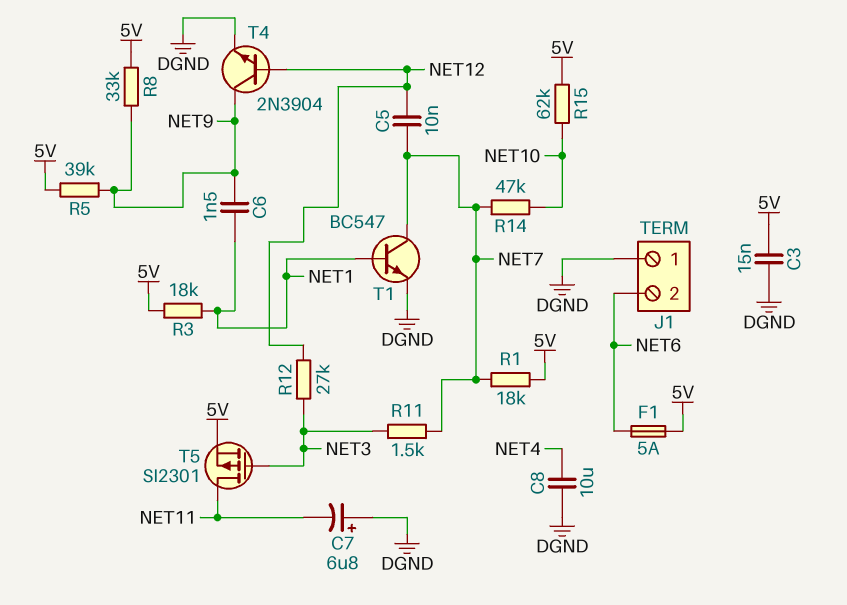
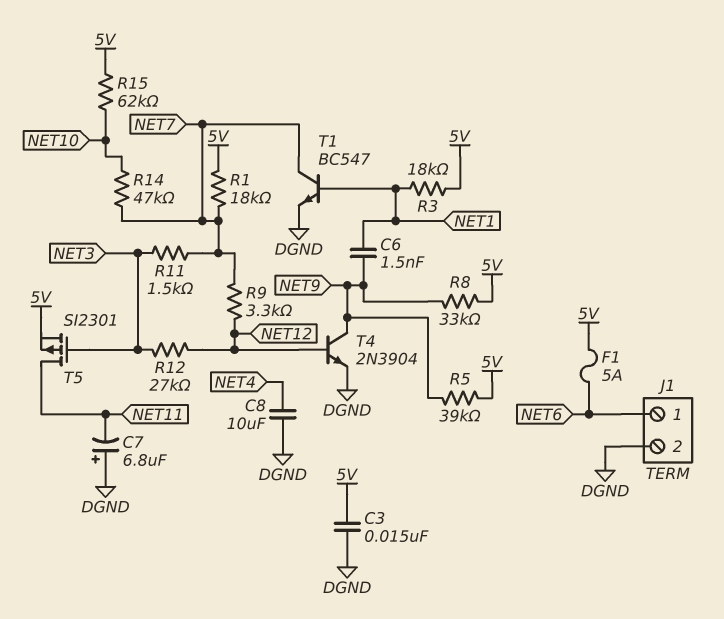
C5: 10nF (NET7, NET12) -> none
J1 pin 1: DGND -> NET6
J1 pin 2: NET6 -> DGND
R9: none -> 3.3k (NET7, NET12)

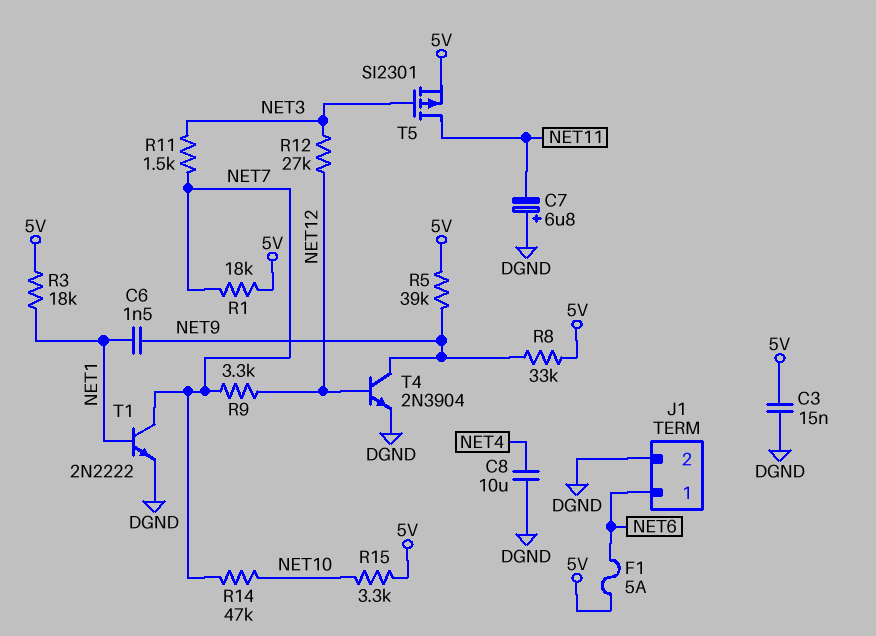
R15: 62k (5V, NET10) -> 3.3k (5V, NET10)
T1: NPN BC547 (B NET1, C NET7, E DGND) -> NPN 2N2222 (B NET1, C NET7, E DGND)

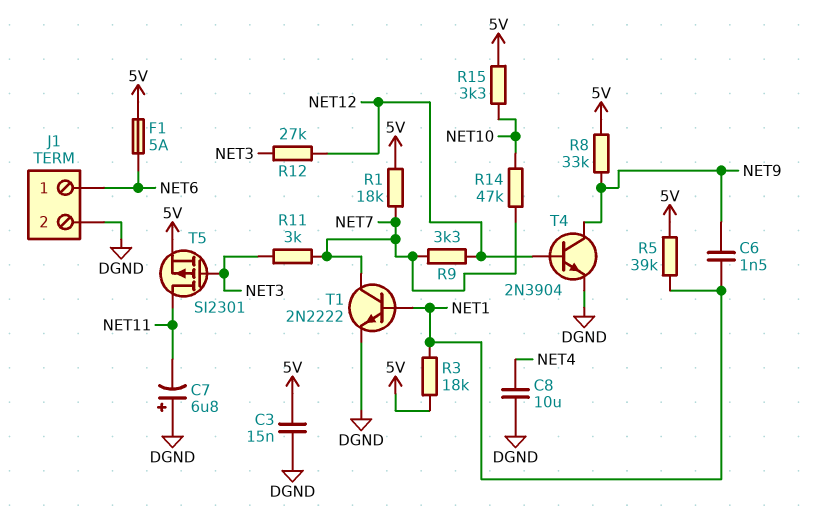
R5: 39k (5V, NET9) -> 39k (5V, NET1)
R11: 1.5k (NET3, NET7) -> 3k (NET3, NET7)

